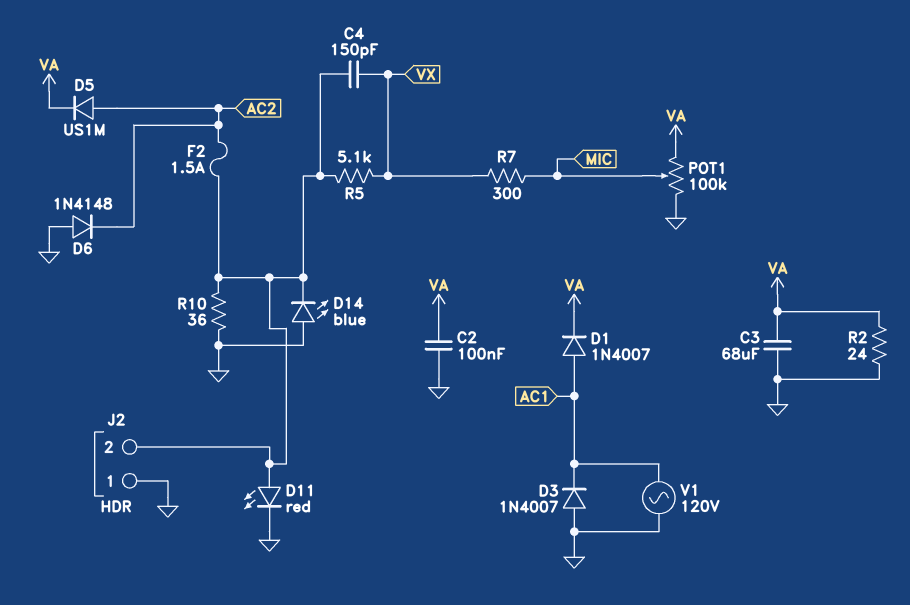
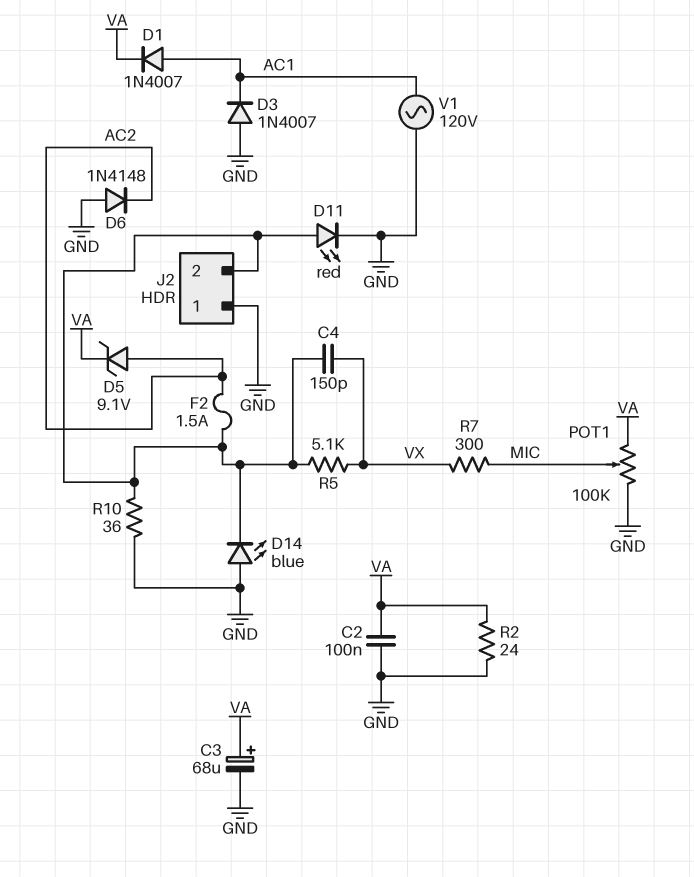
C3: 68uF (GND, VA) -> 68uF (plus VA, minus GND)
D5: diode US1M (A AC2, K VA) -> zener 9.1V (A AC2, K VA)

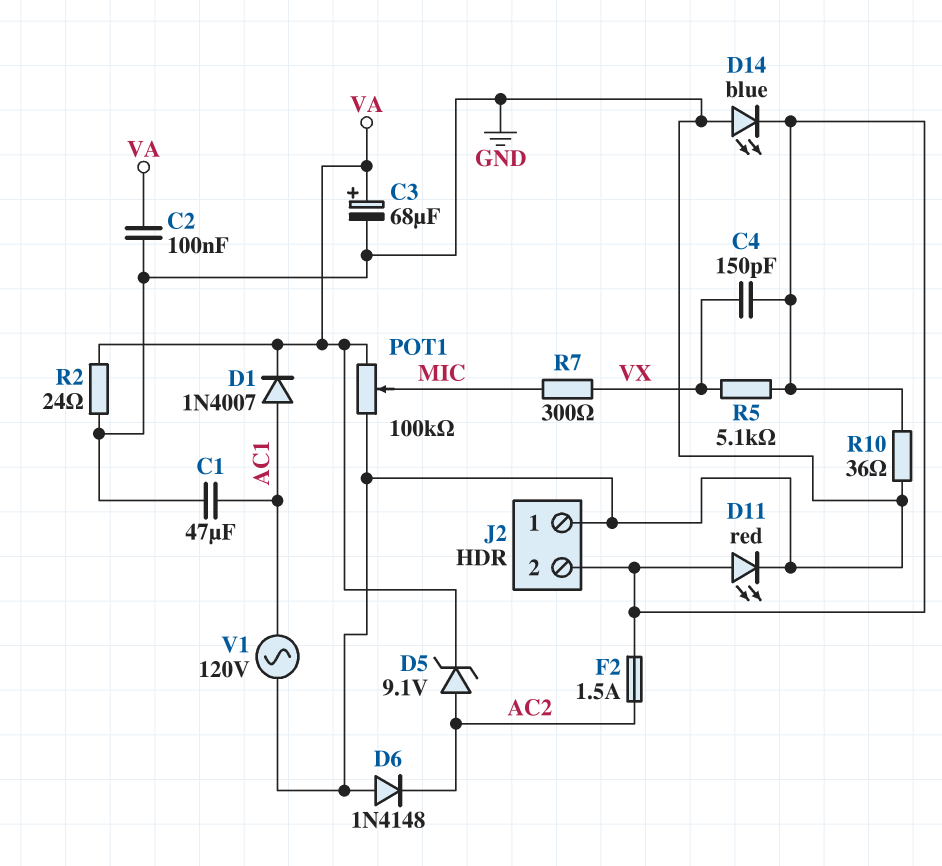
C1: none -> 47uF (AC1, GND)
D3: diode 1N4007 (A GND, K AC1) -> none

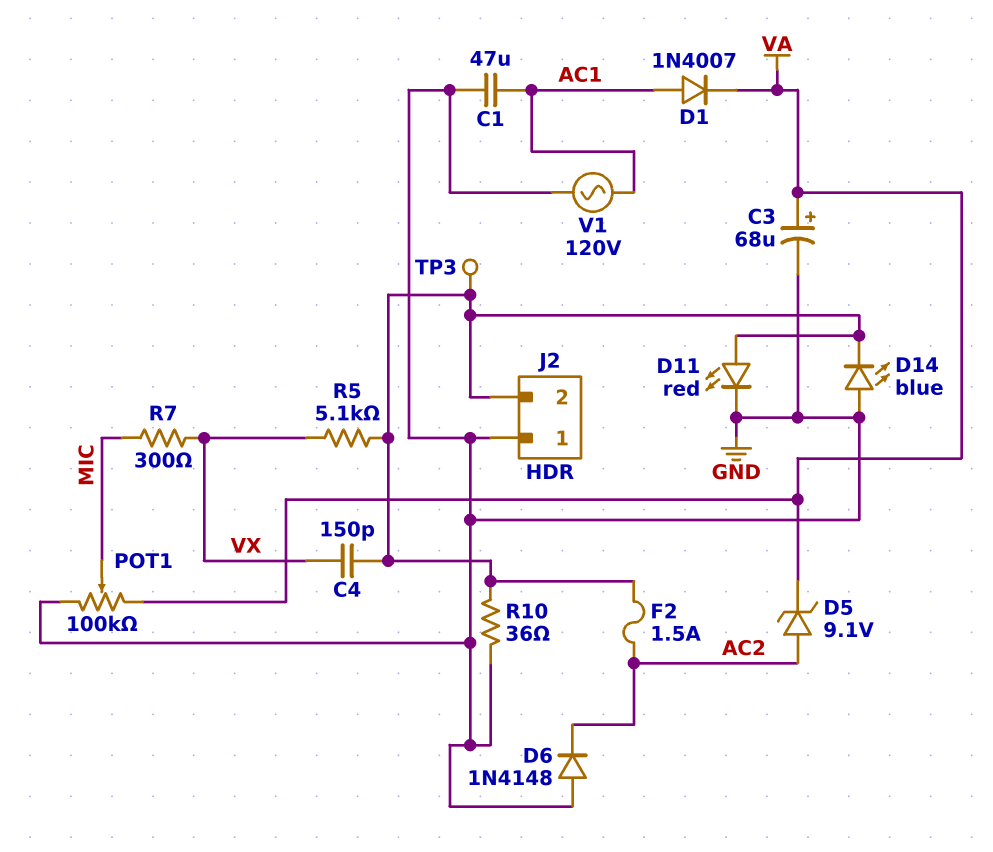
C2: 100nF (GND, VA) -> none
R2: 24 (GND, VA) -> none
TP3: none -> test point (J2/2)

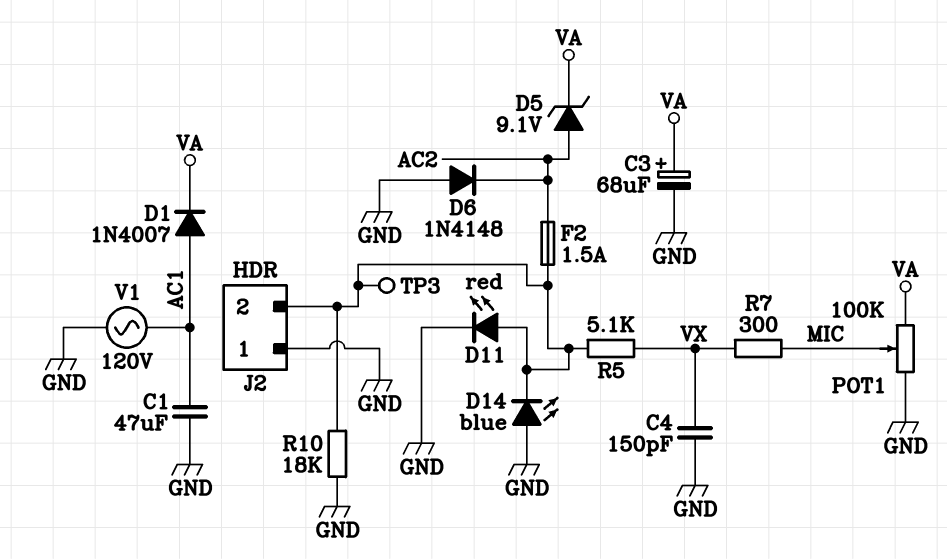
C4: 150pF (J2/2, VX) -> 150pF (GND, VX)
R10: 36 (GND, J2/2) -> 18k (GND, J2/2)

